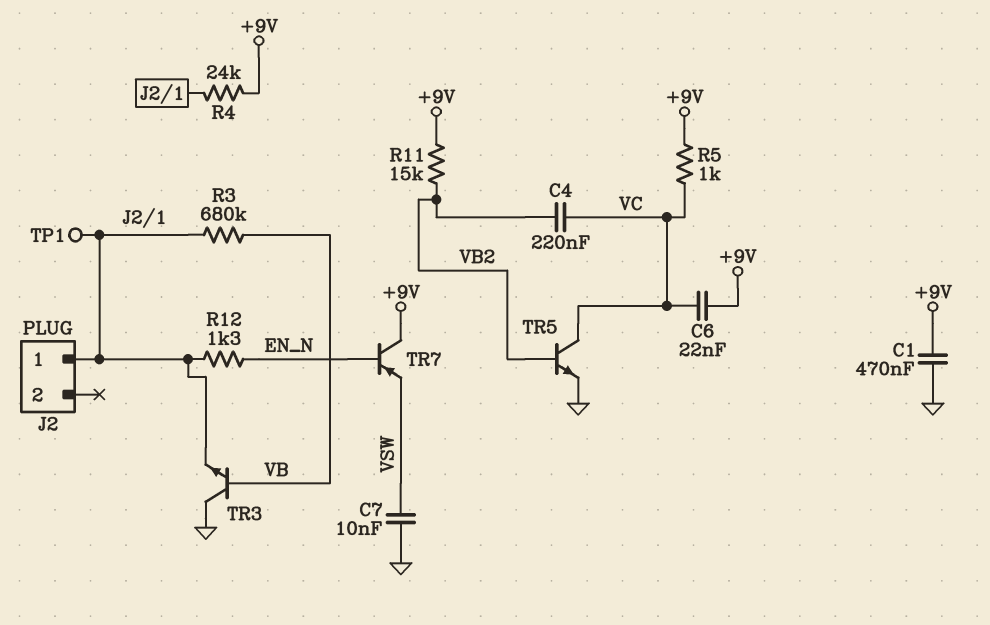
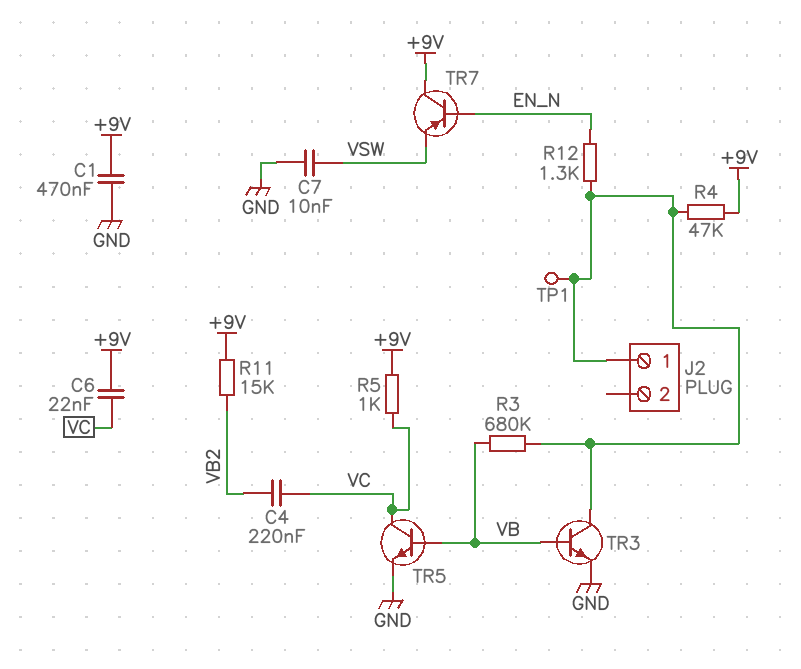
R4: 24k (+9V, J2/1) -> 47k (+9V, J2/1)
TR3: NPN (B VB, C GND, E J2/1) -> NPN (B VB, C J2/1, E GND)
TR5: NPN (B VB2, C VC, E GND) -> NPN (B VB, C VC, E GND)

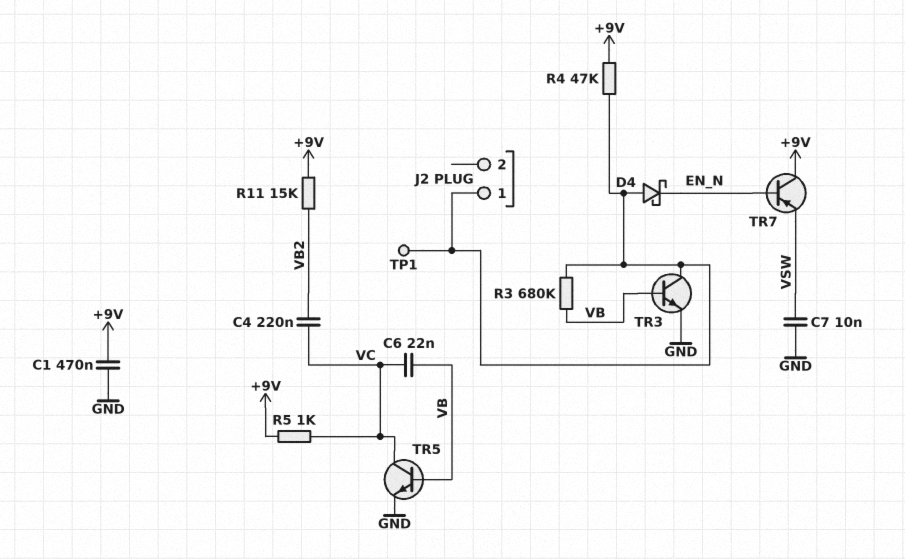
C6: 22nF (+9V, VC) -> 22nF (VB, VC)
D4: none -> schottky (A J2/1, K EN_N)
R12: 1.3k (EN_N, J2/1) -> none

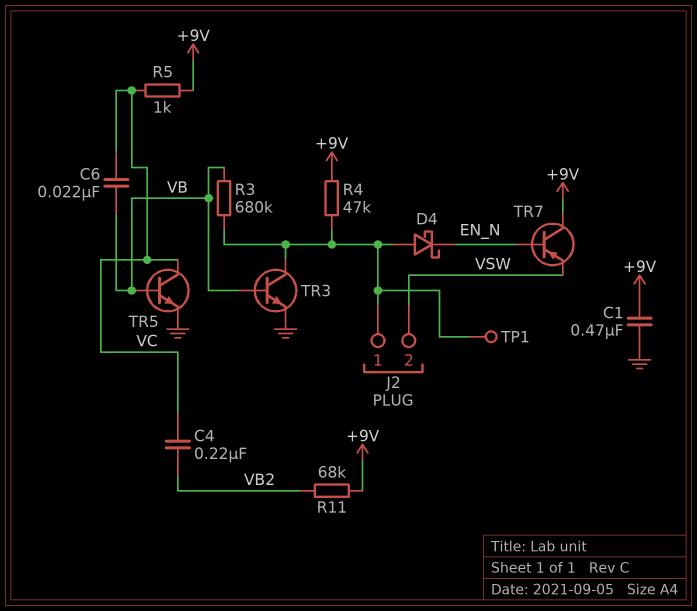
C7: 10nF (GND, VSW) -> none
J2 pin 2: none -> VSW
R11: 15k (+9V, VB2) -> 68k (+9V, VB2)

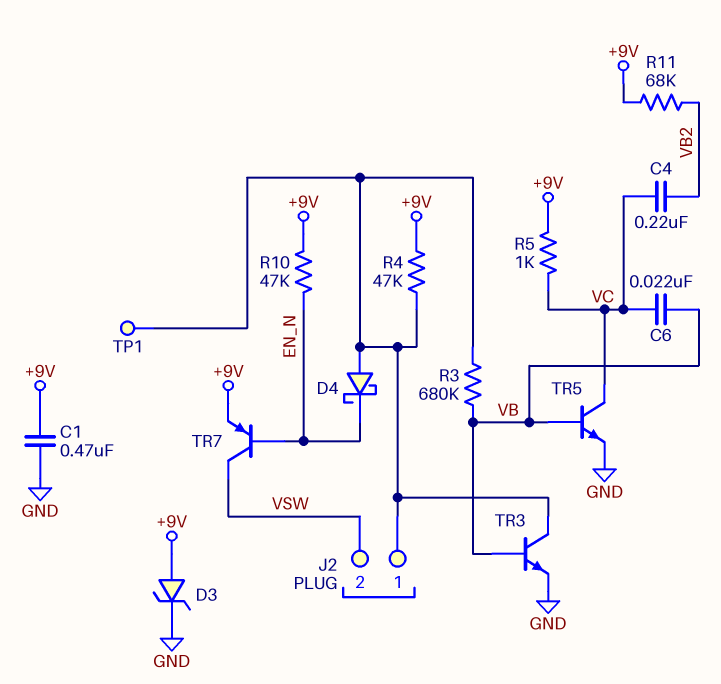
D3: none -> zener (A +9V, K GND)
R10: none -> 47k (+9V, EN_N)
TR7: PNP (B EN_N, C +9V, E VSW) -> PNP (B EN_N, C VSW, E +9V)

